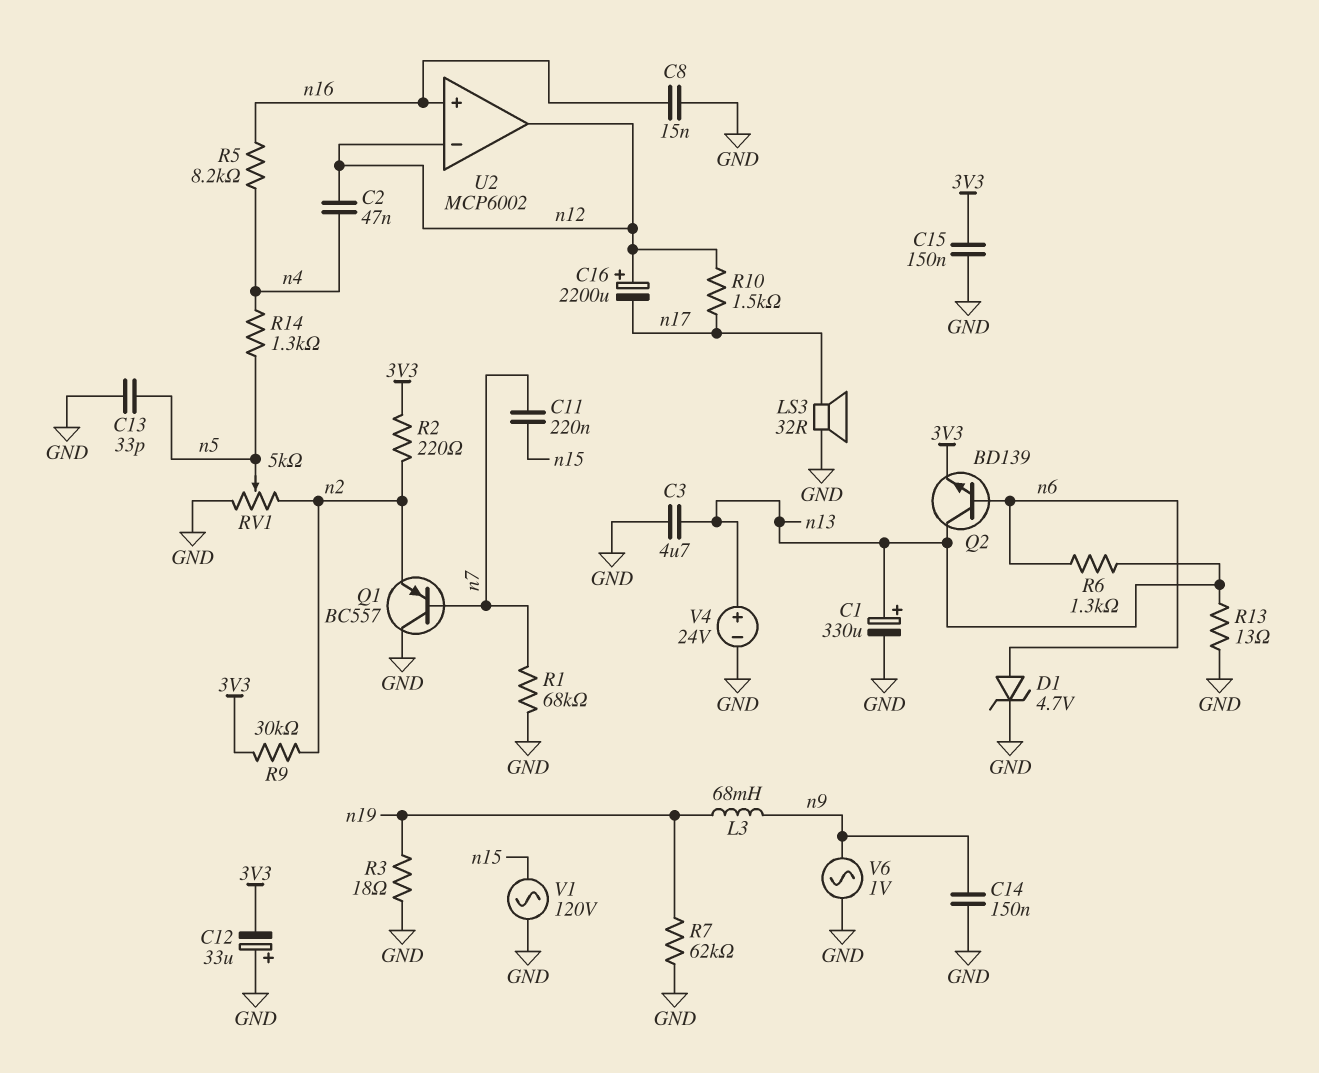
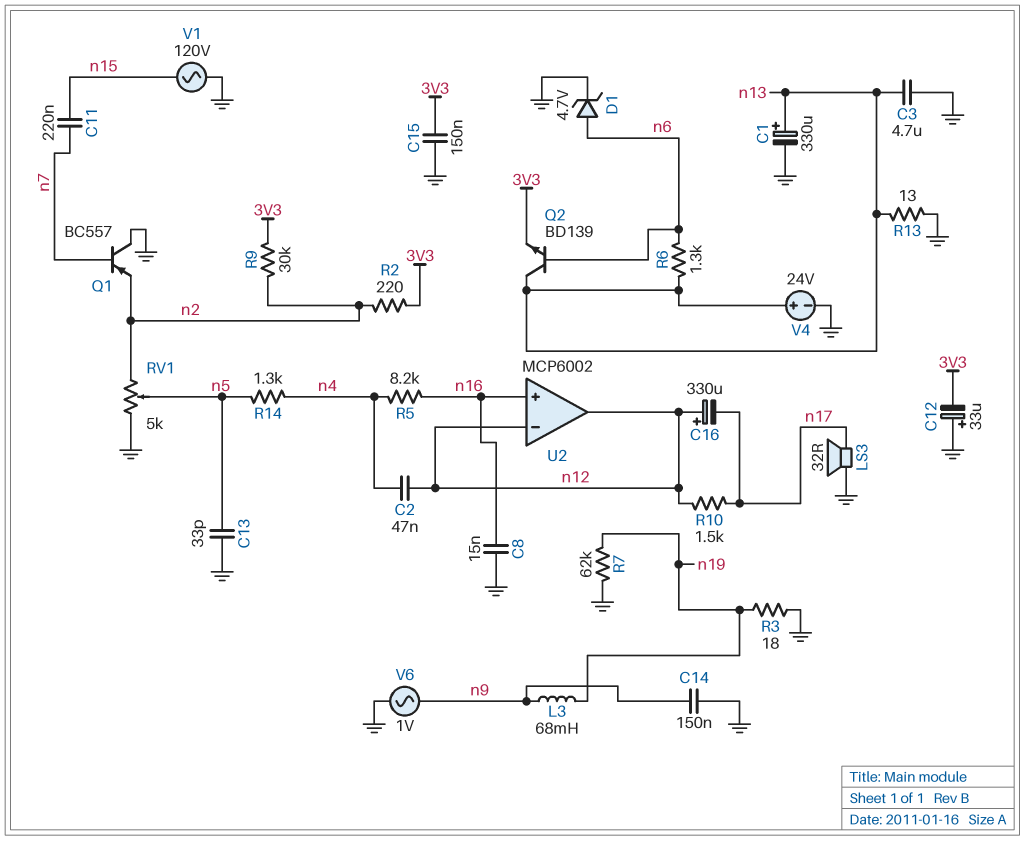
C16: 2200uF (plus n12, minus n17) -> 330uF (plus n12, minus n17)
R1: 68k (GND, n7) -> none

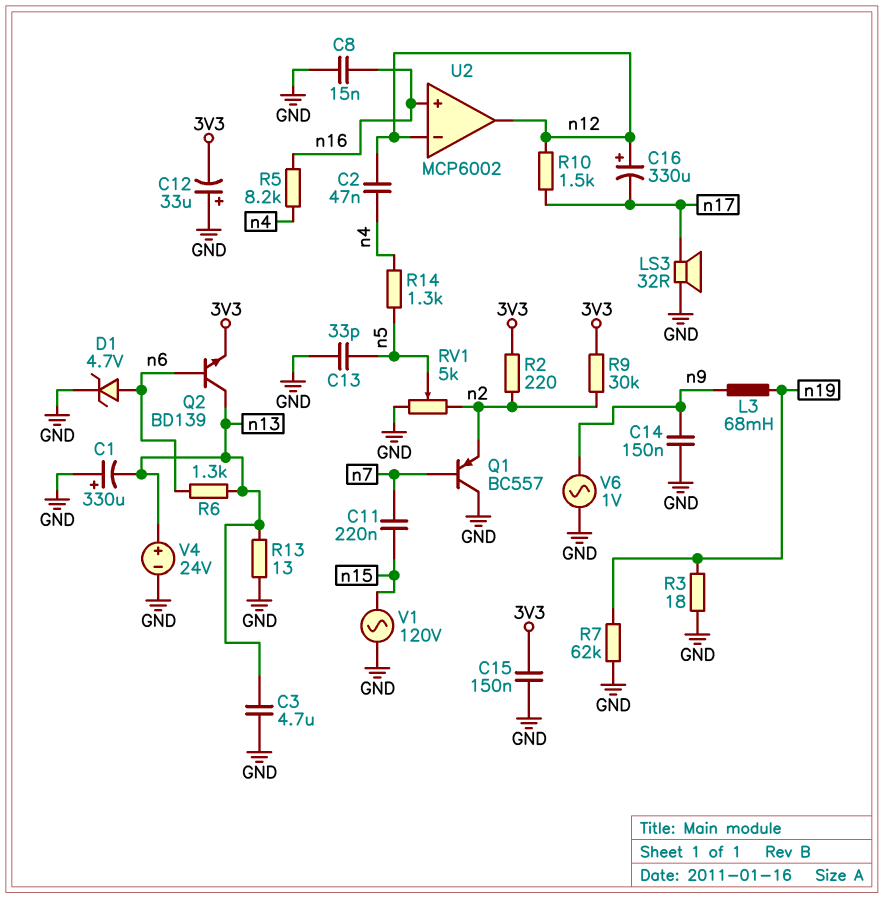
C1: 330uF (plus n13, minus GND) -> 330uF (plus GND, minus n13)

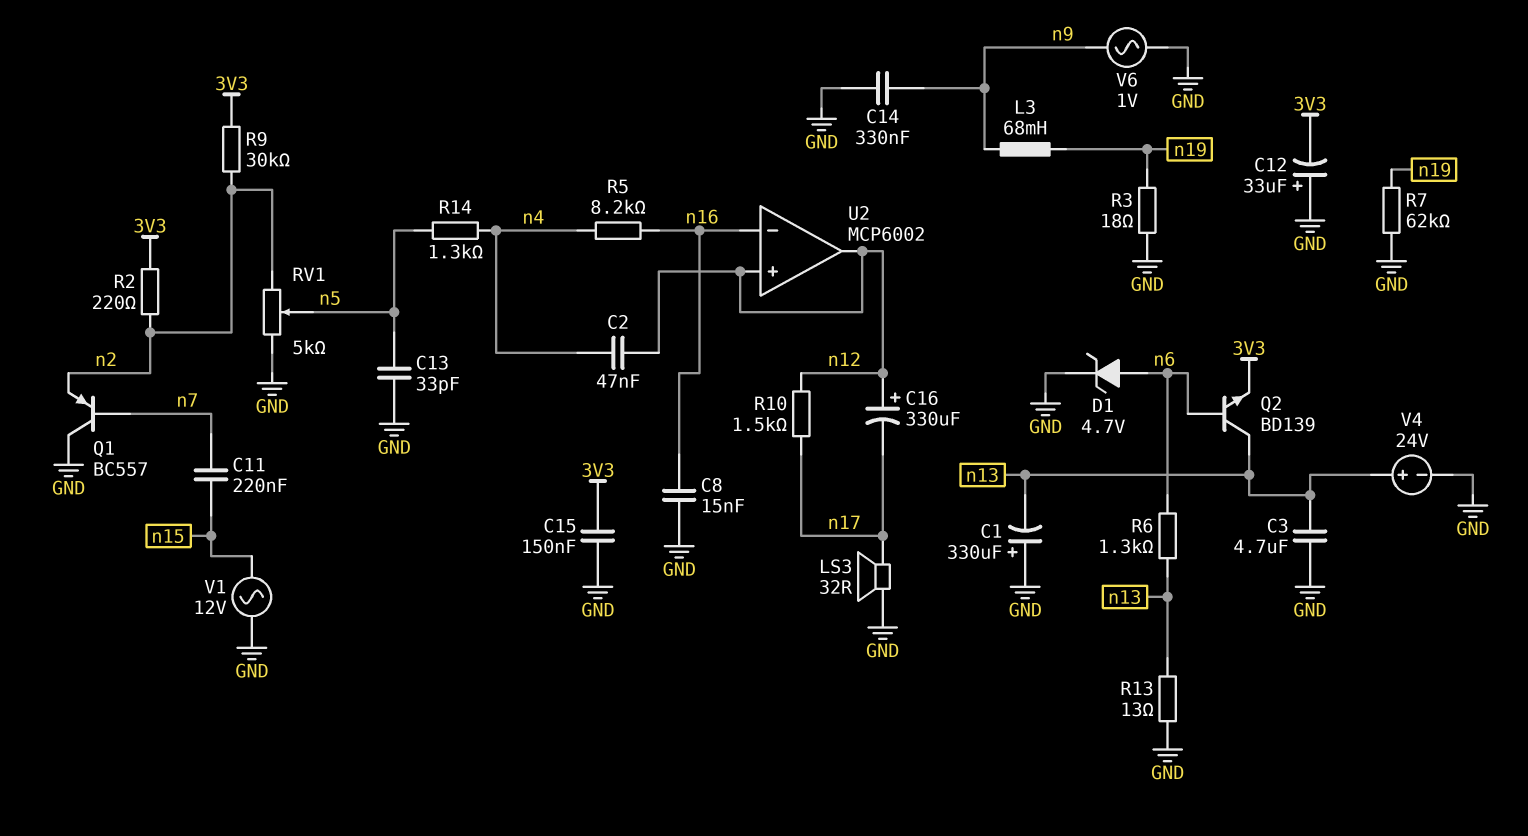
C14: 150nF (GND, n9) -> 330nF (GND, n9)
U2 pin in+: n16 -> n12
U2 pin in-: n12 -> n16
V1: AC 120V (GND, n15) -> AC 12V (GND, n15)

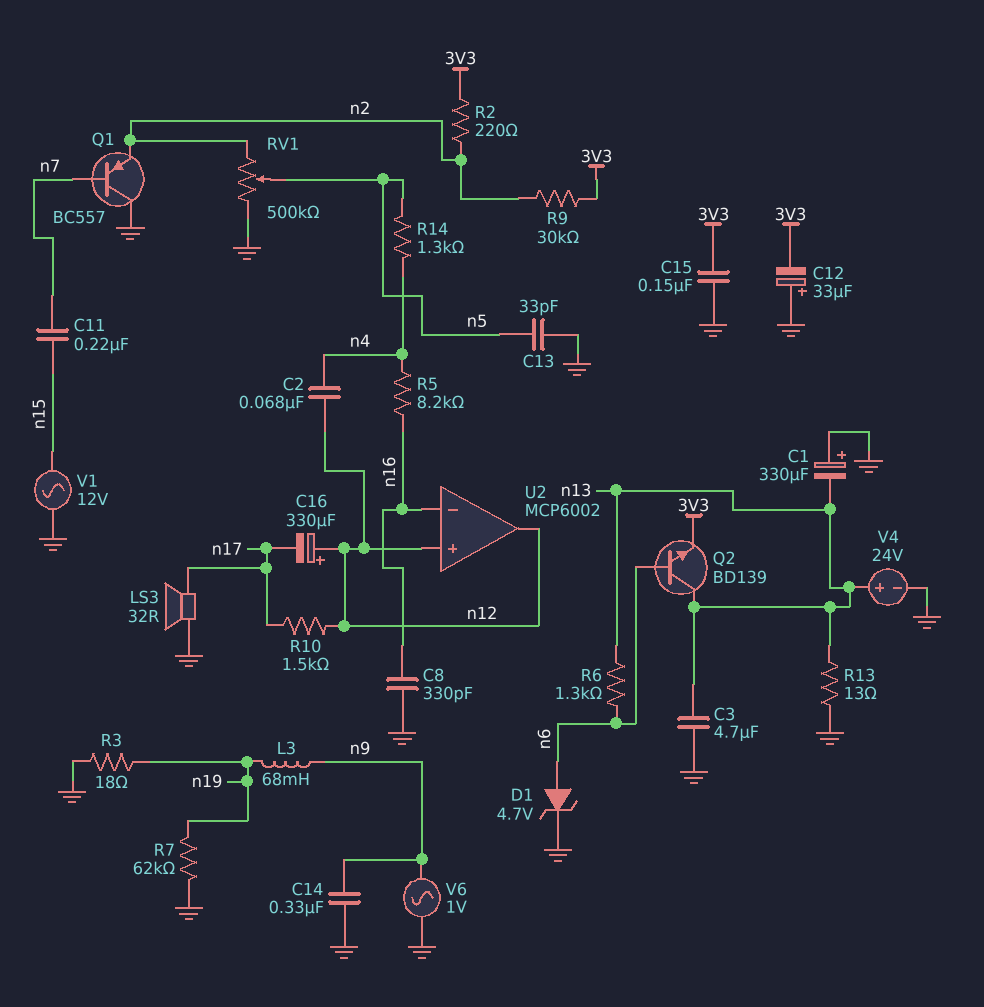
C2: 47nF (n4, n12) -> 68nF (n4, n12)
C8: 15nF (GND, n16) -> 330pF (GND, n16)
RV1: 5k (GND, n2, wiper n5) -> 500k (GND, n2, wiper n5)

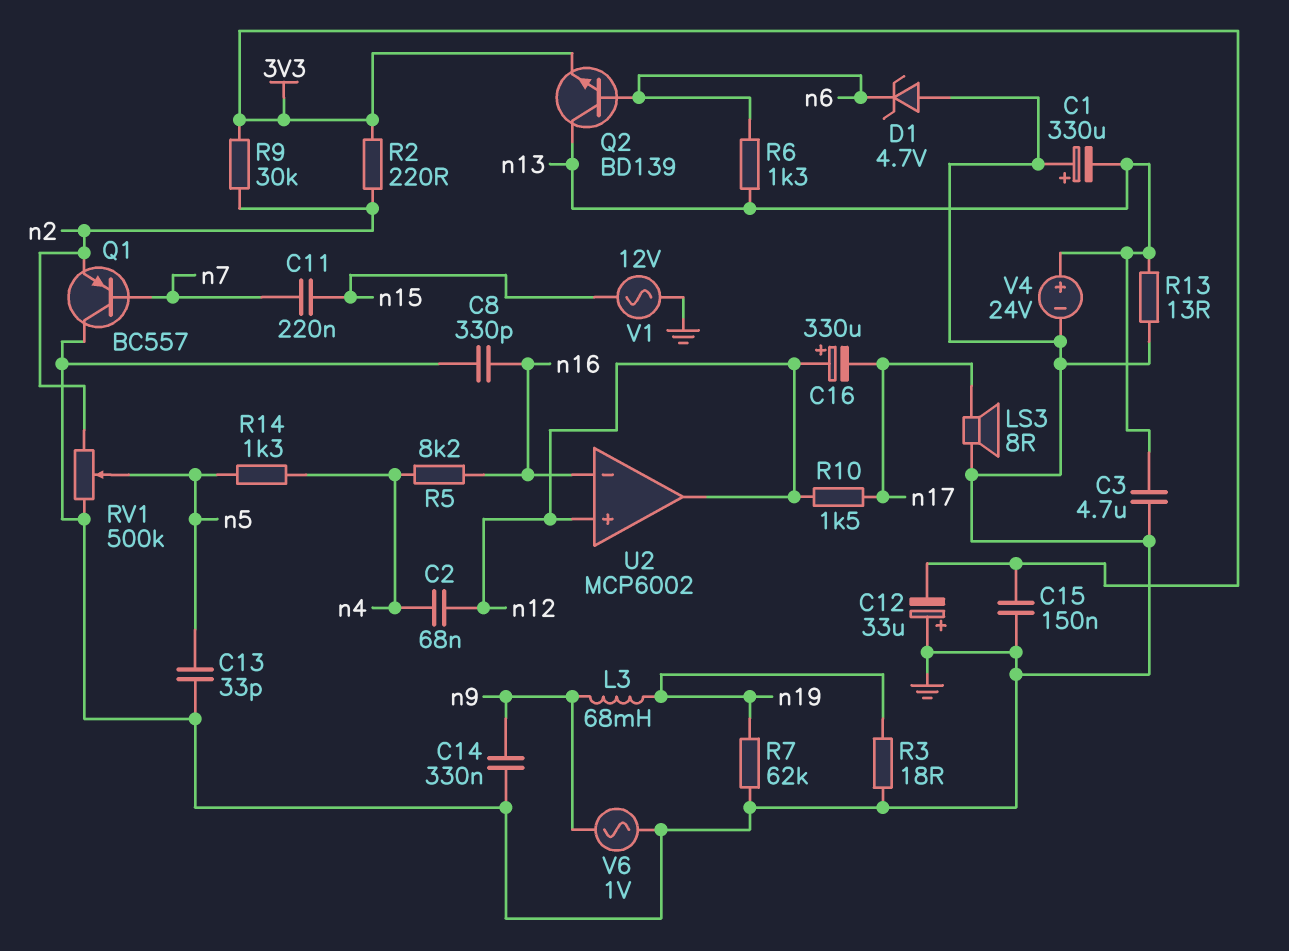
D1: zener 4.7V (A n6, K GND) -> zener 4.7V (A GND, K n6)
LS3: speaker 32R (GND, n17) -> speaker 8R (GND, n17)

